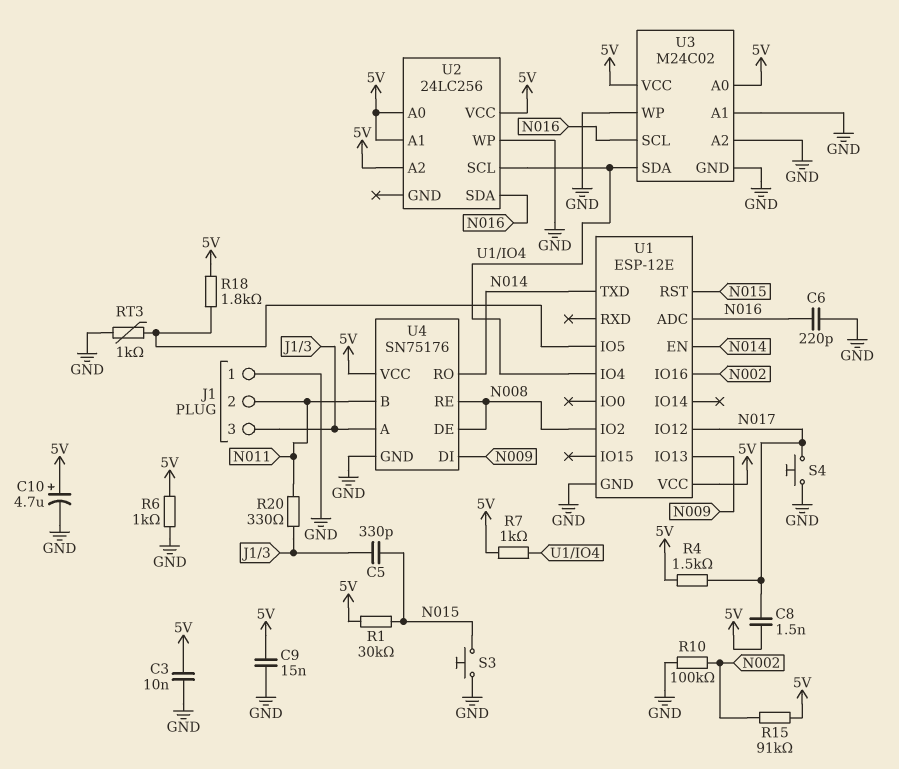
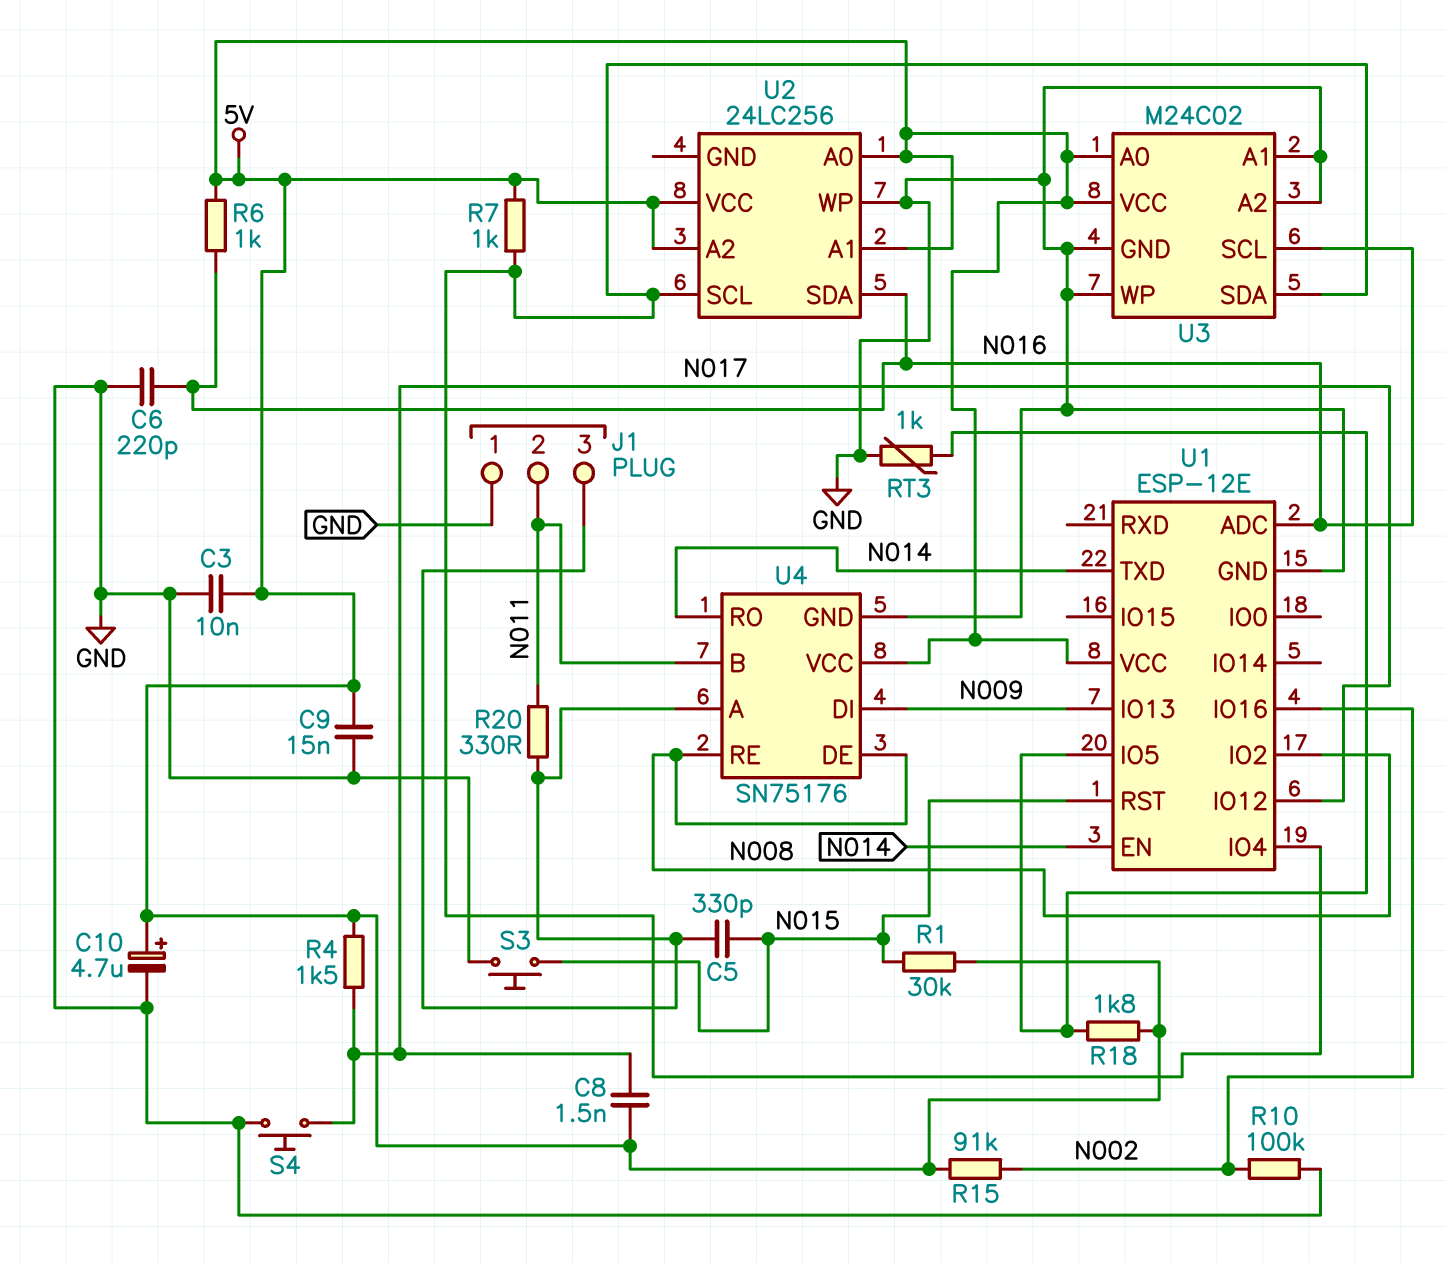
R6: 1k (5V, GND) -> 1k (5V, N016)

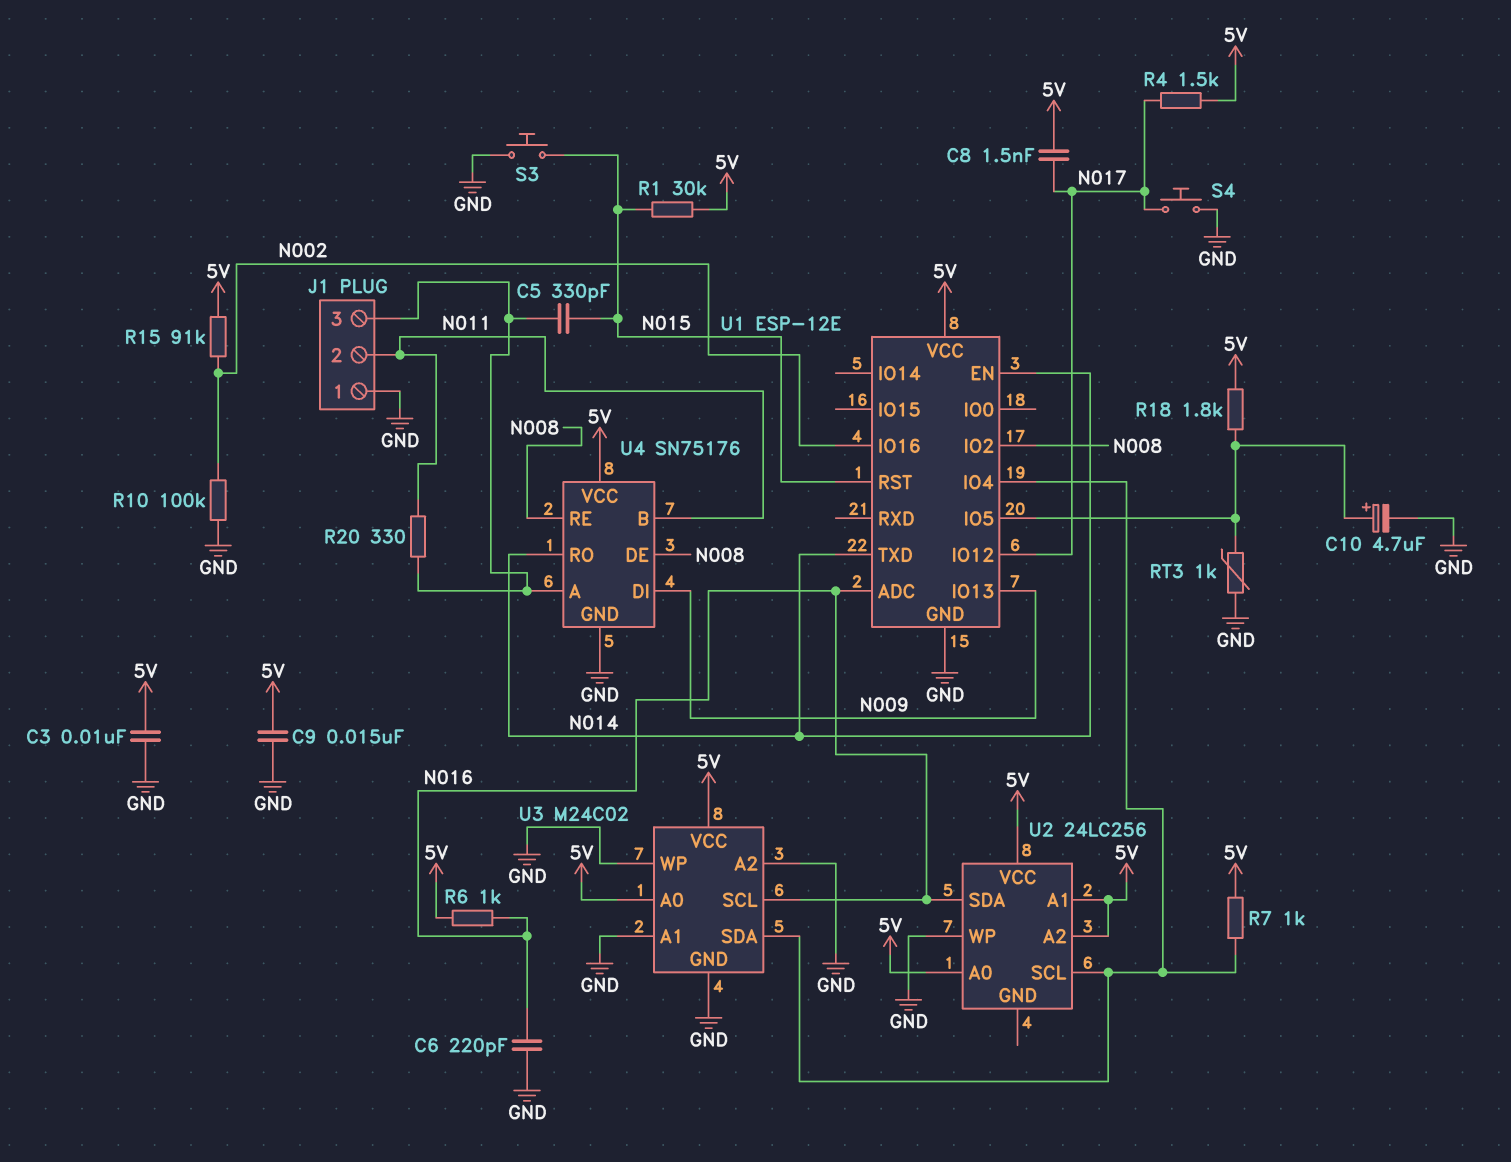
C10: 4.7uF (plus 5V, minus GND) -> 4.7uF (plus U1/IO5, minus GND)

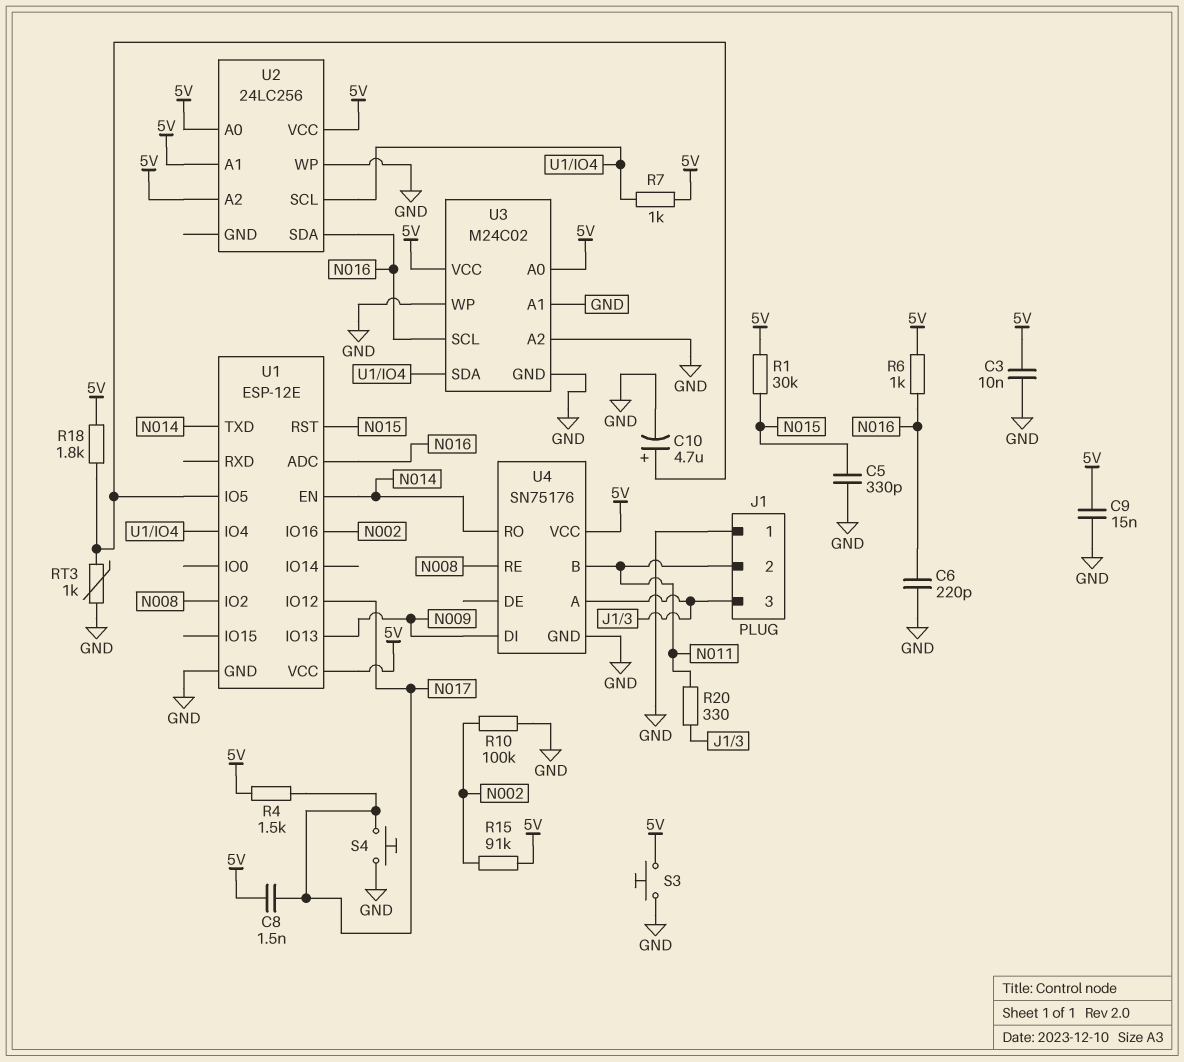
C5: 330pF (J1/3, N015) -> 330pF (GND, N015)
S3: button (GND, N015) -> button (5V, GND)
U4 pin DE: N008 -> none

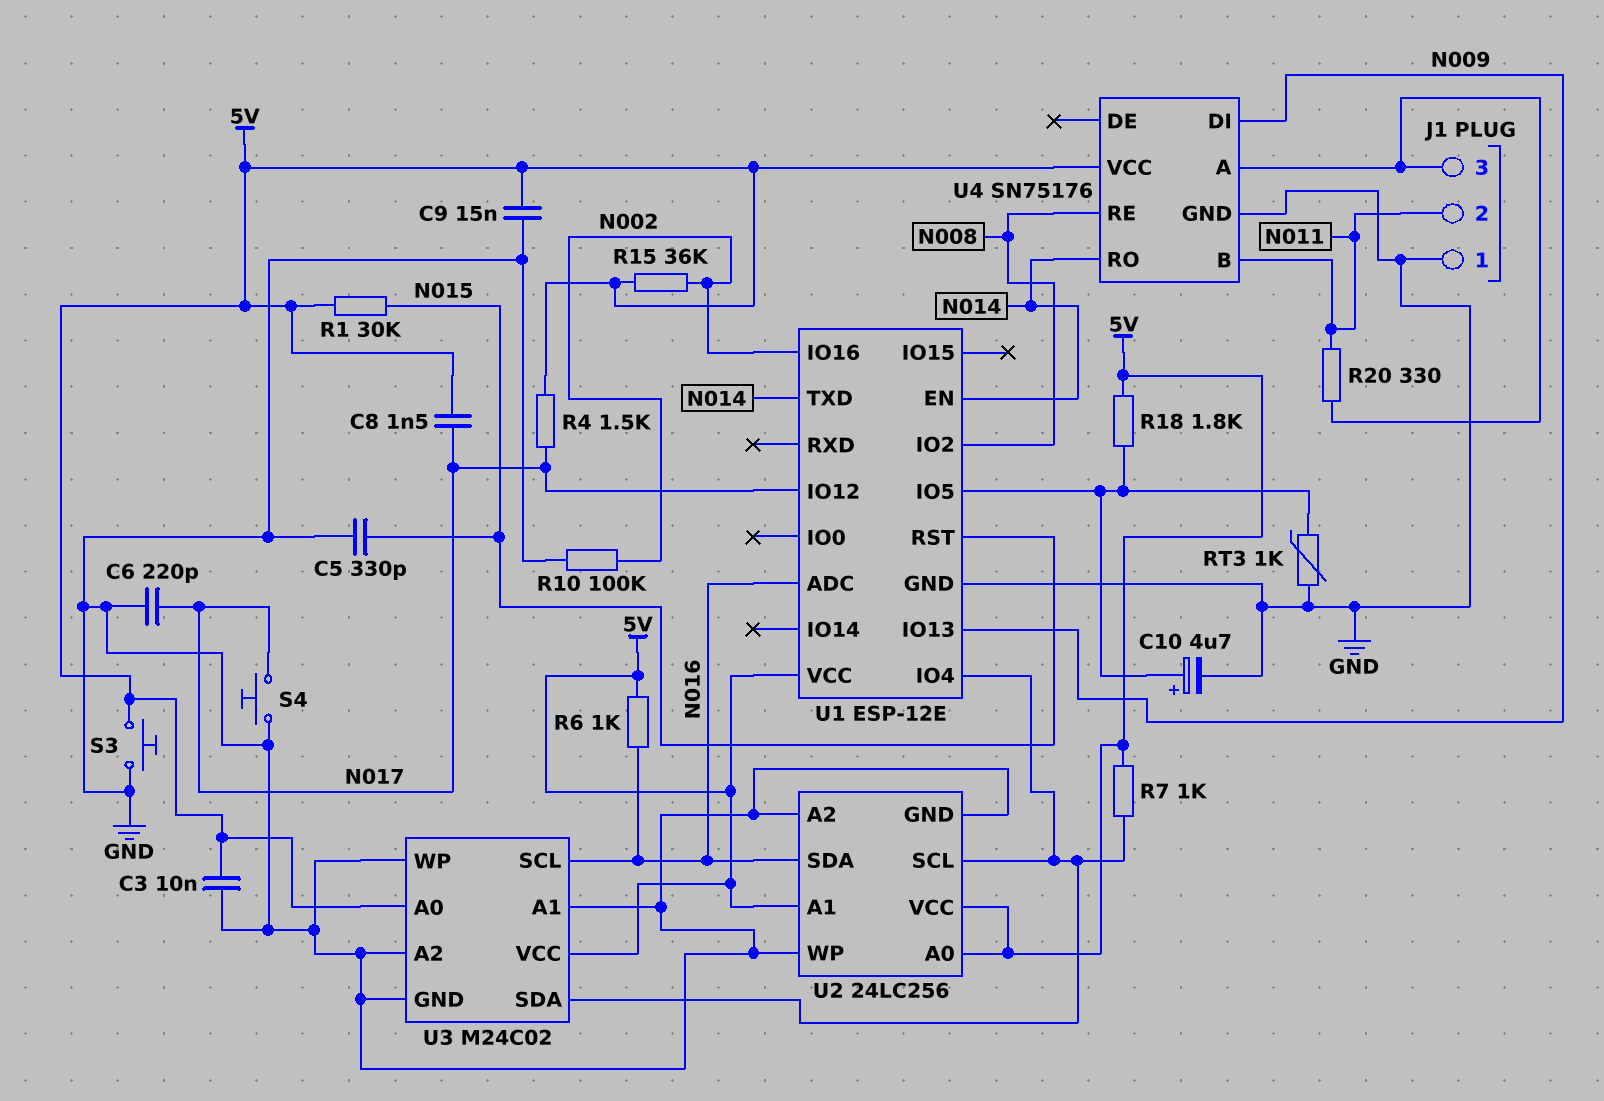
C6: 220pF (GND, N016) -> 220pF (GND, N017)
R15: 91k (5V, N002) -> 36k (5V, N002)
U2 pin A2: 5V -> GND
U2 pin GND: none -> GND

